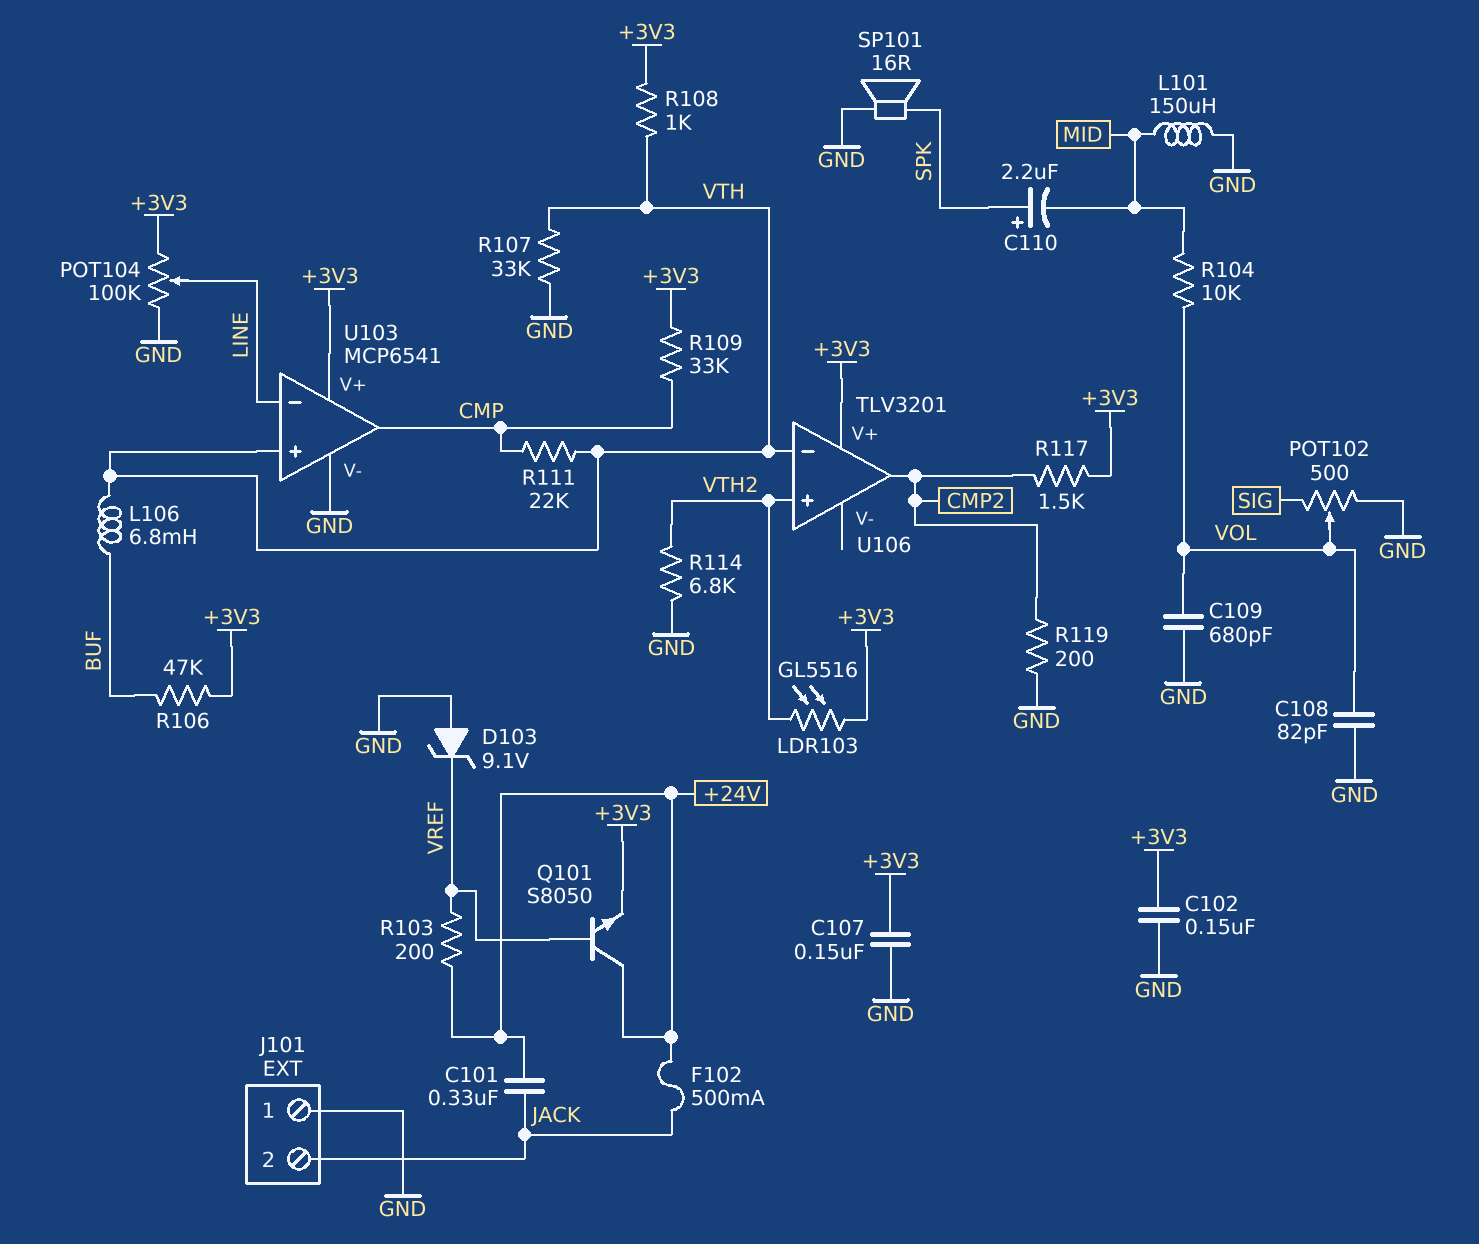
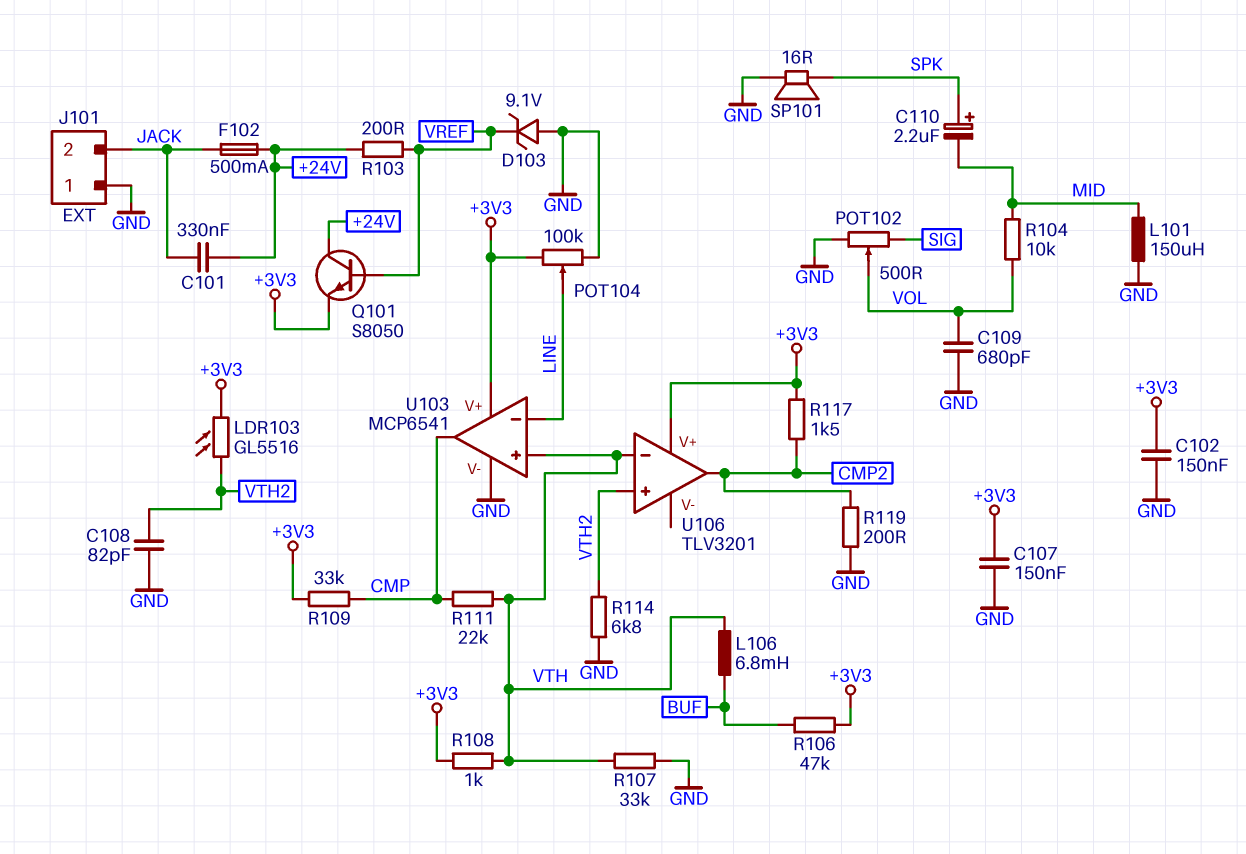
C108: 82pF (GND, VOL) -> 82pF (GND, VTH2)

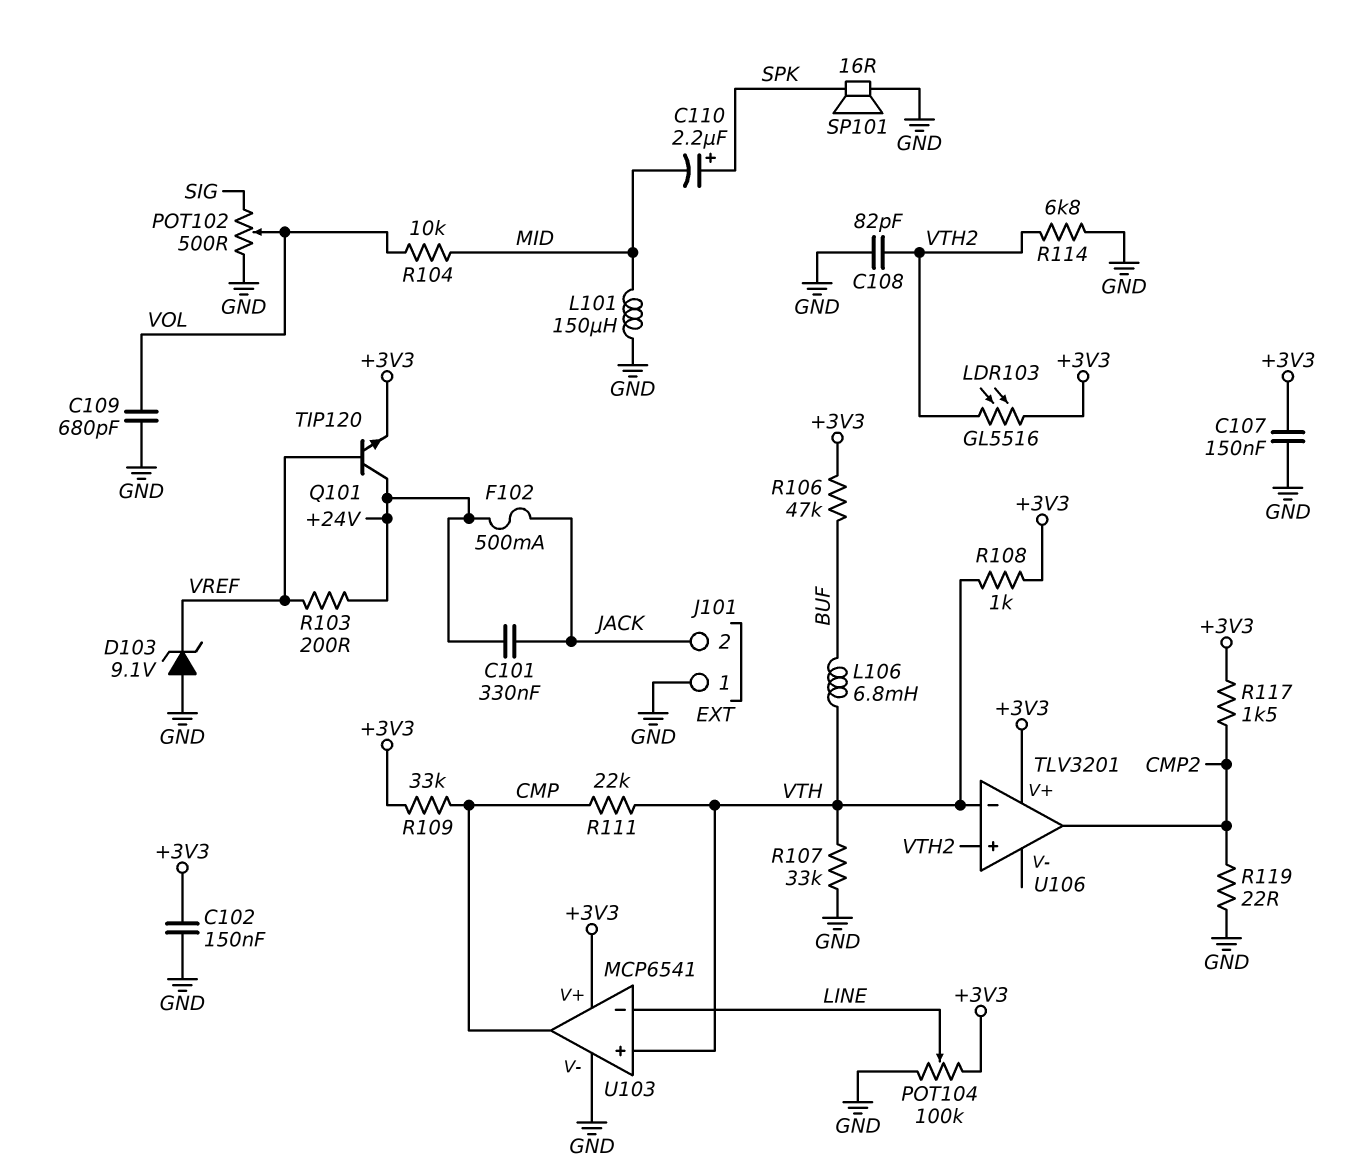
Q101: NPN S8050 (B VREF, C +24V, E +3V3) -> NPN TIP120 (B VREF, C +24V, E +3V3)
R119: 200 (CMP2, GND) -> 22 (CMP2, GND)

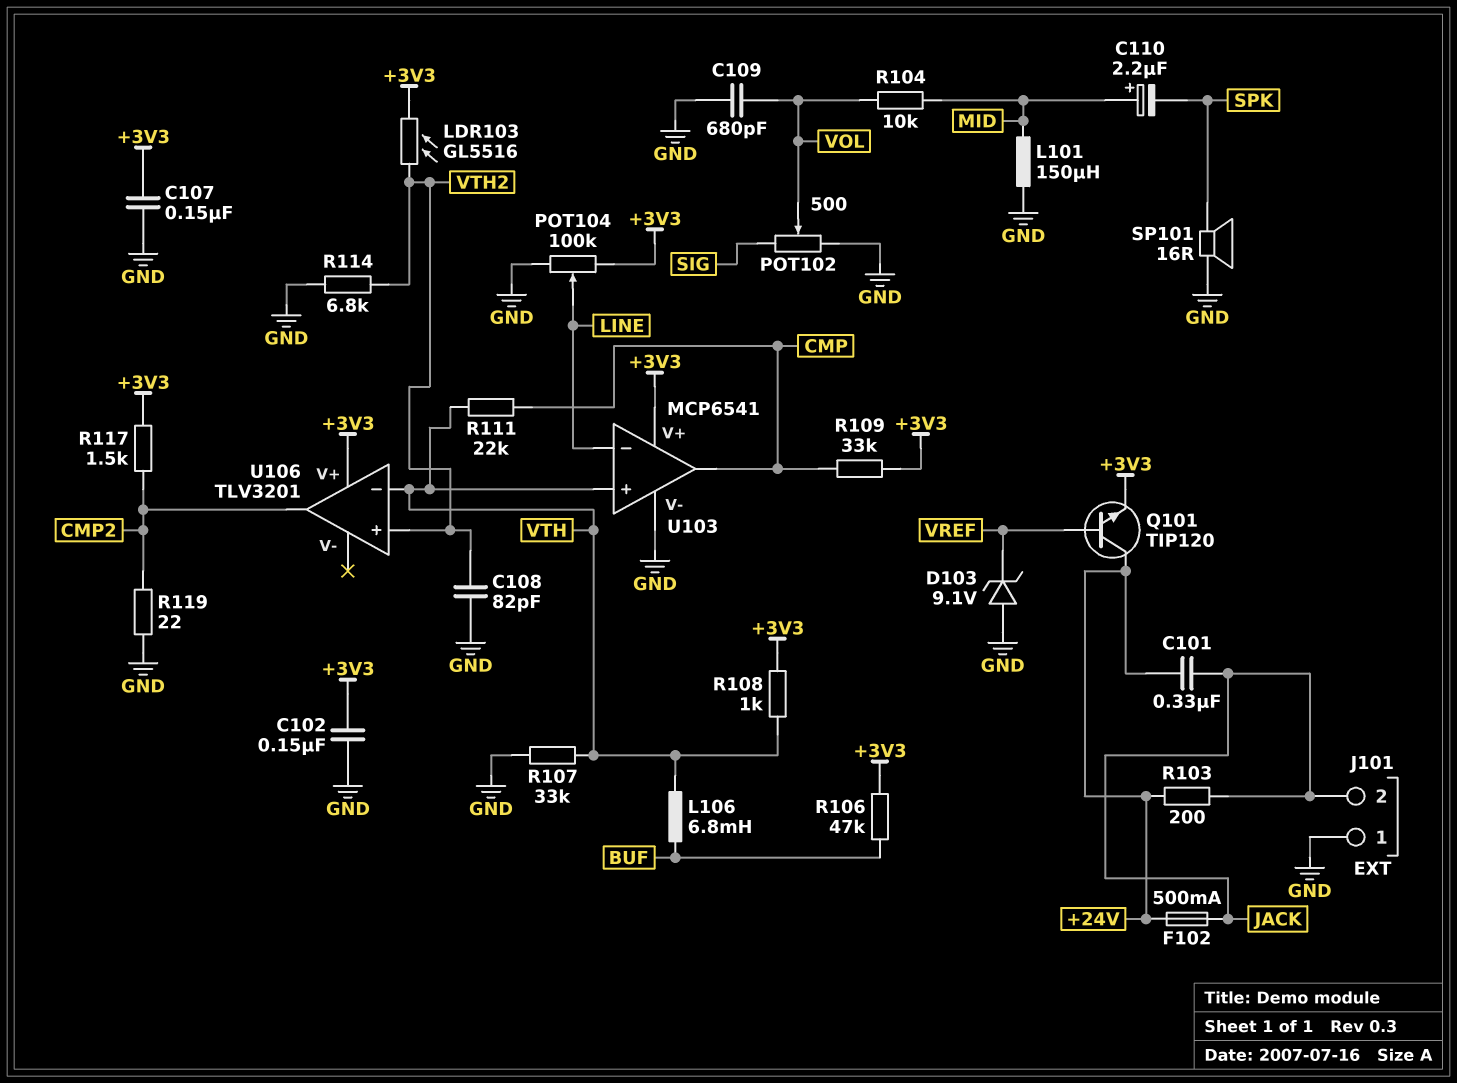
C110: 2.2uF (plus SPK, minus MID) -> 2.2uF (plus MID, minus SPK)
R103: 200 (+24V, VREF) -> 200 (+24V, JACK)

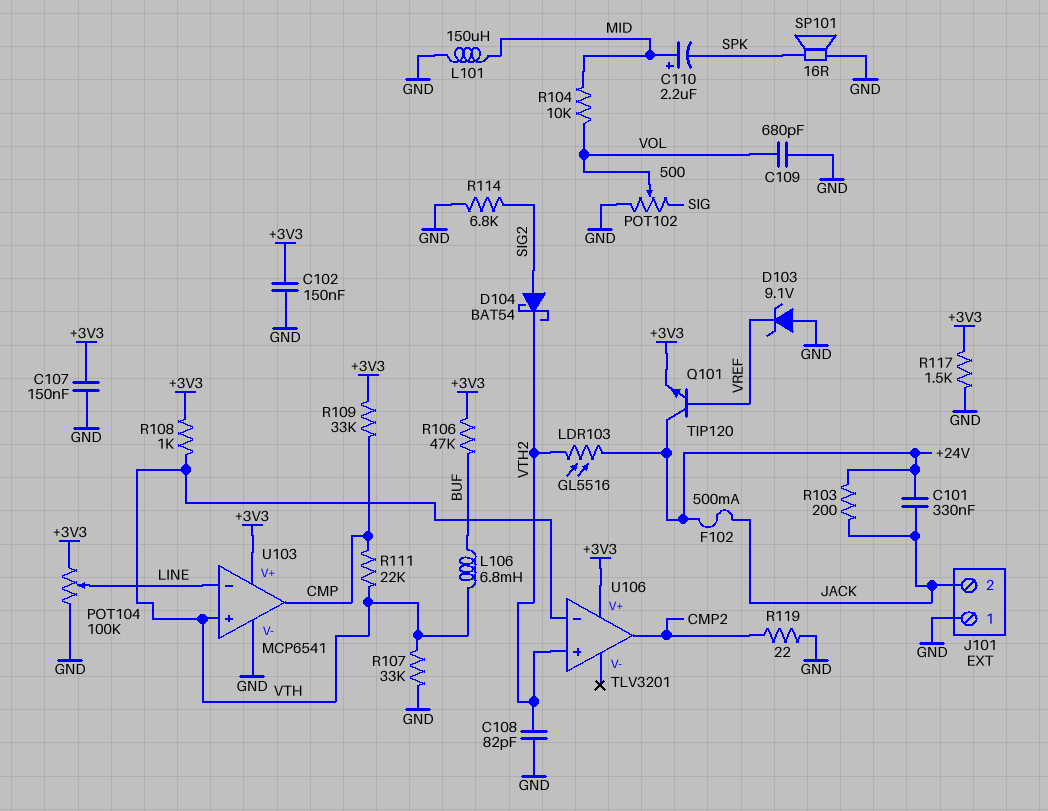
D104: none -> schottky BAT54 (A SIG2, K VTH2)
LDR103: GL5516 (+3V3, VTH2) -> GL5516 (+24V, VTH2)
R114: 6.8k (GND, VTH2) -> 6.8k (GND, SIG2)
R117: 1.5k (+3V3, CMP2) -> 1.5k (+3V3, GND)

